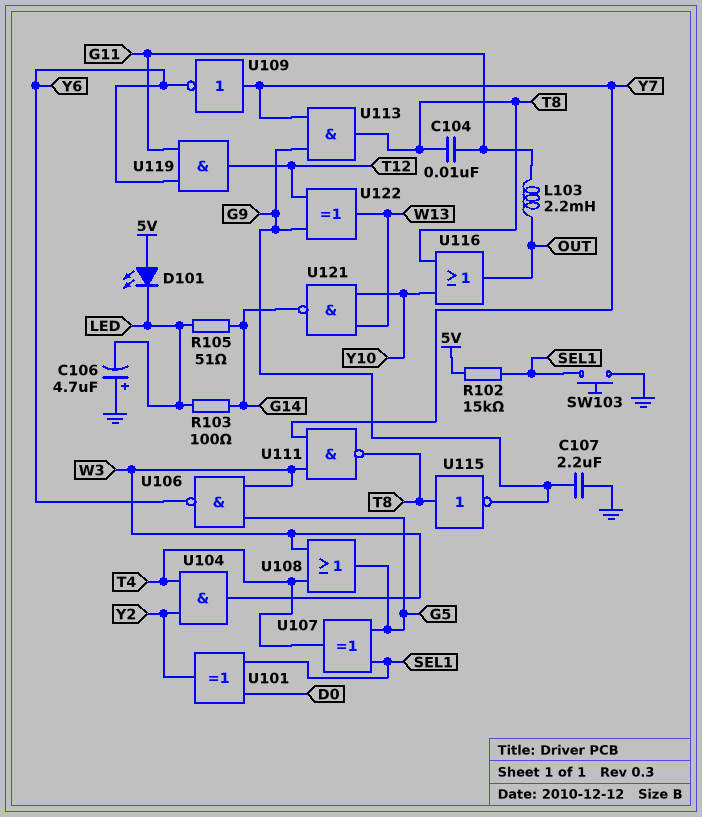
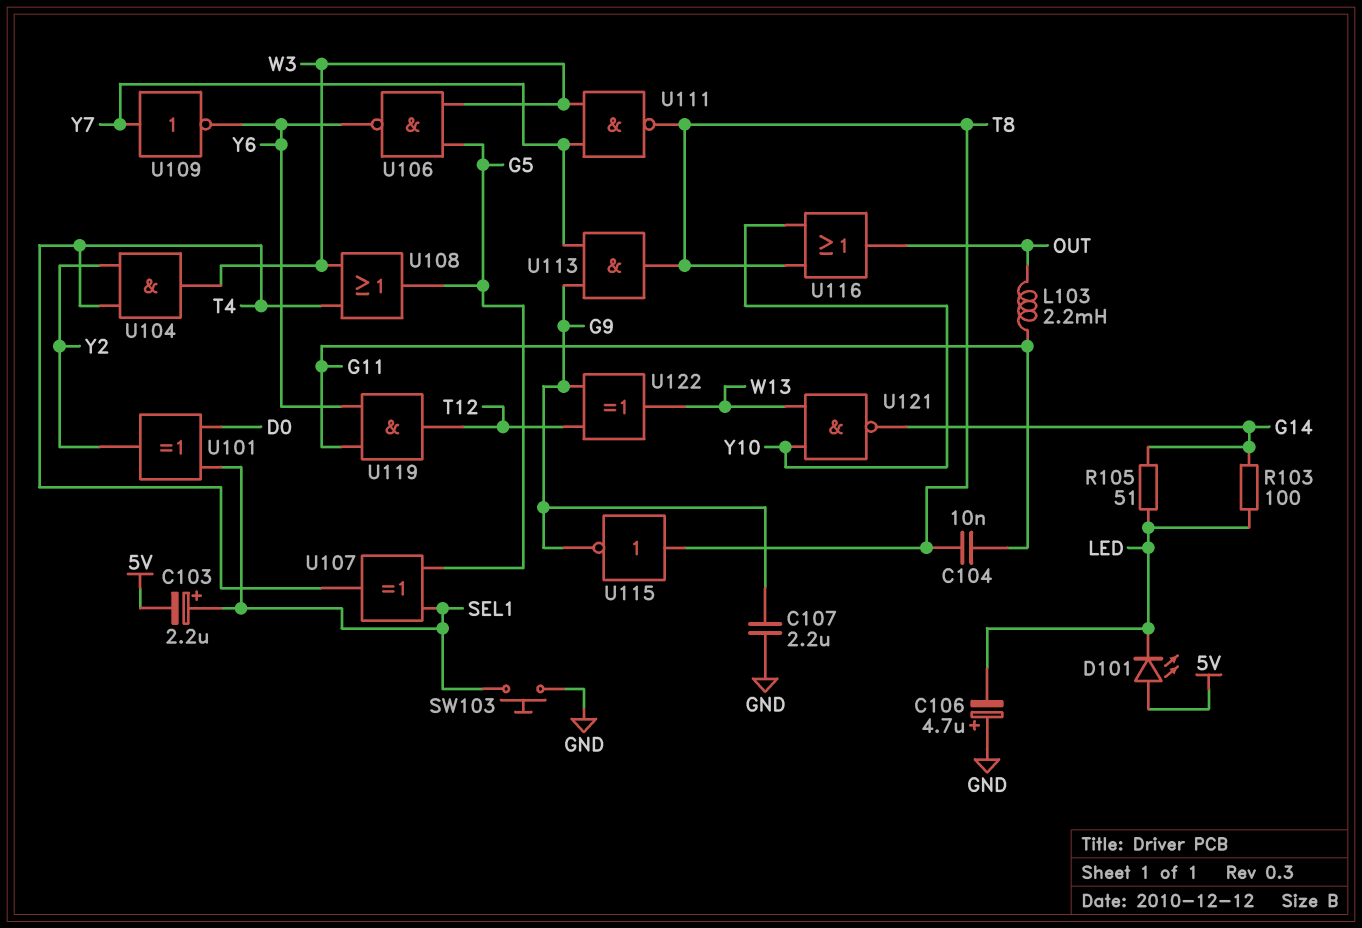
C103: none -> 2.2uF (plus SEL1, minus 5V)
R102: 15k (5V, SEL1) -> none

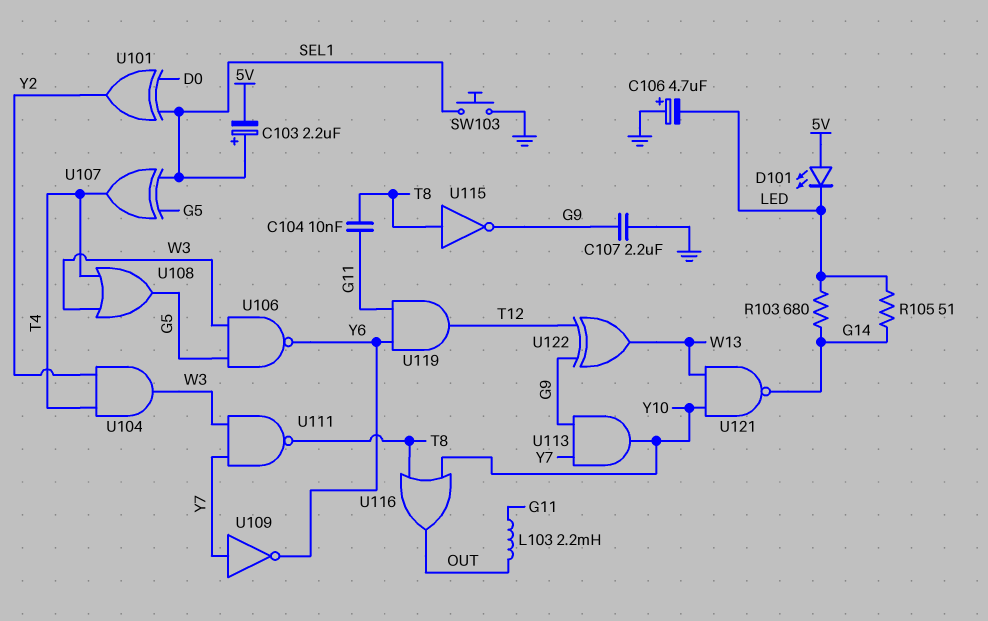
R103: 100 (G14, LED) -> 680 (G14, LED)
U113: AND (in G9, in Y7, out T8) -> AND (in G9, in Y7, out Y10)

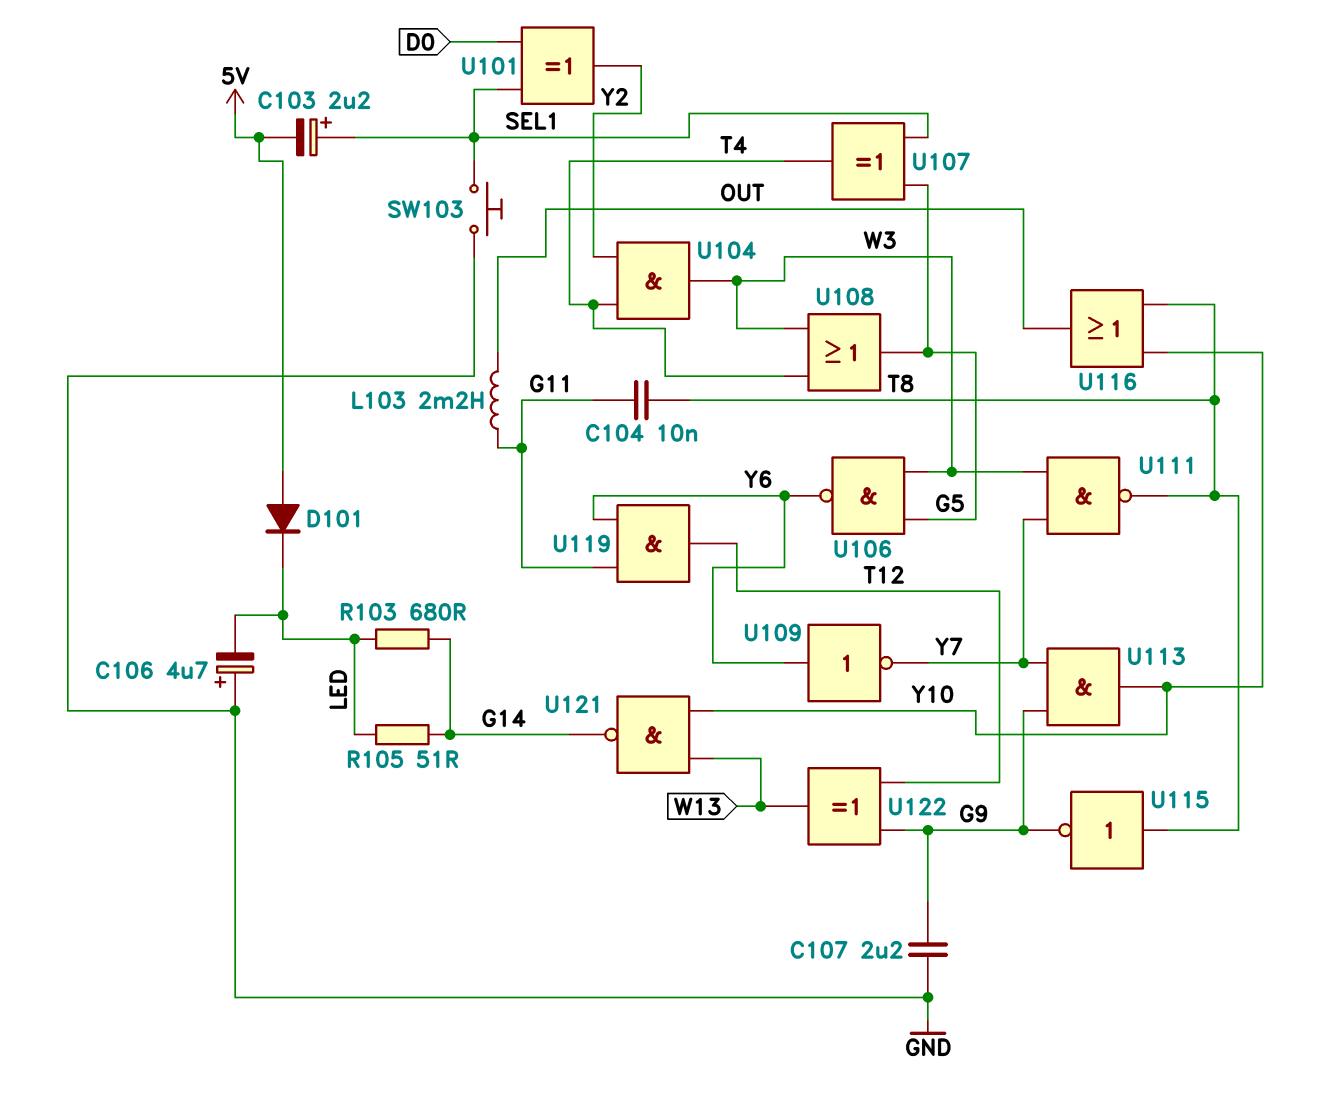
D101: LED (A 5V, K LED) -> diode (A 5V, K LED)
U109: NOT (in Y7, out Y6) -> NOT (in Y6, out Y7)

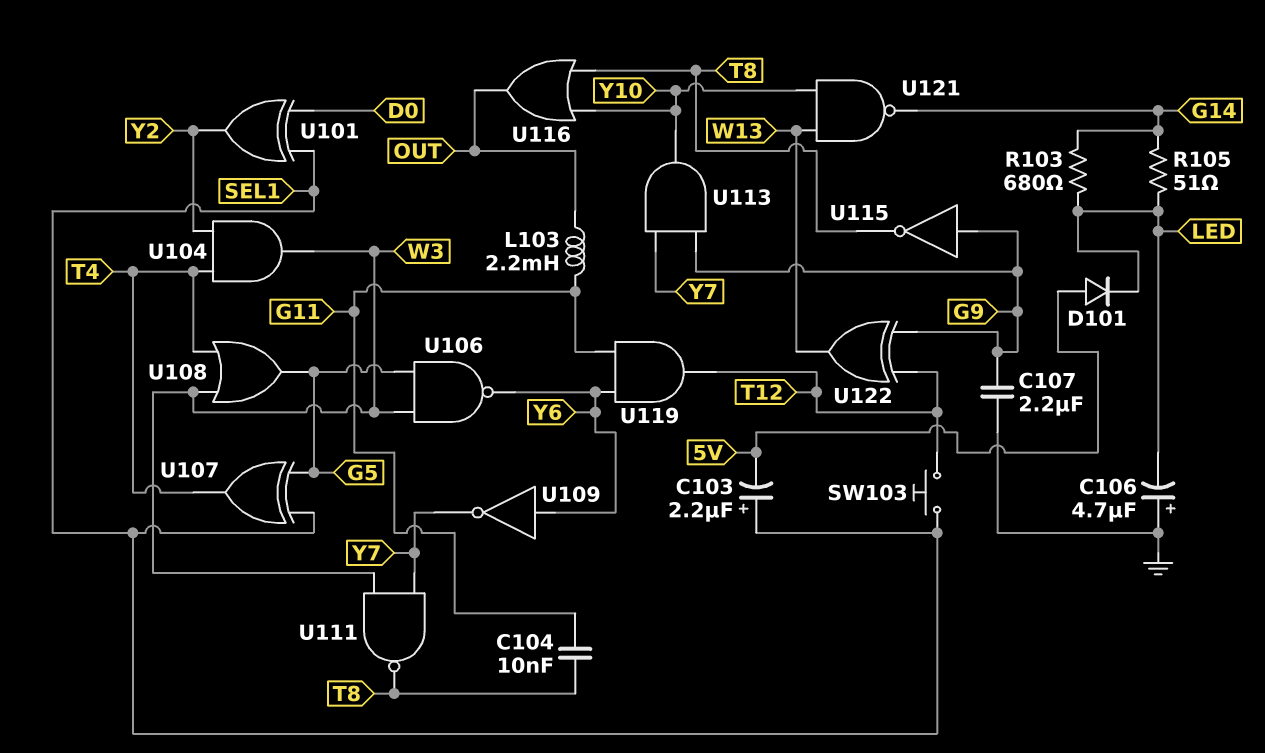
SW103: button (GND, SEL1) -> button (SEL1, T12)
U115: NOT (in T8, out G9) -> NOT (in G9, out T8)

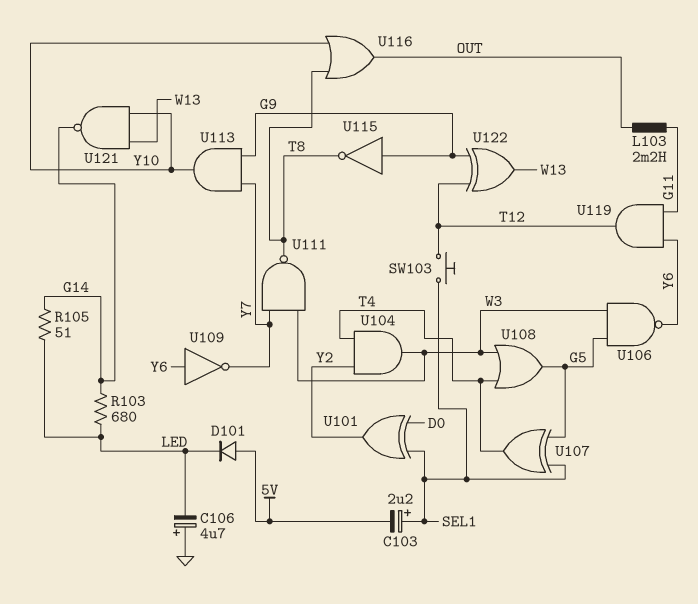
C104: 10nF (G11, T8) -> none
C107: 2.2uF (G9, GND) -> none

